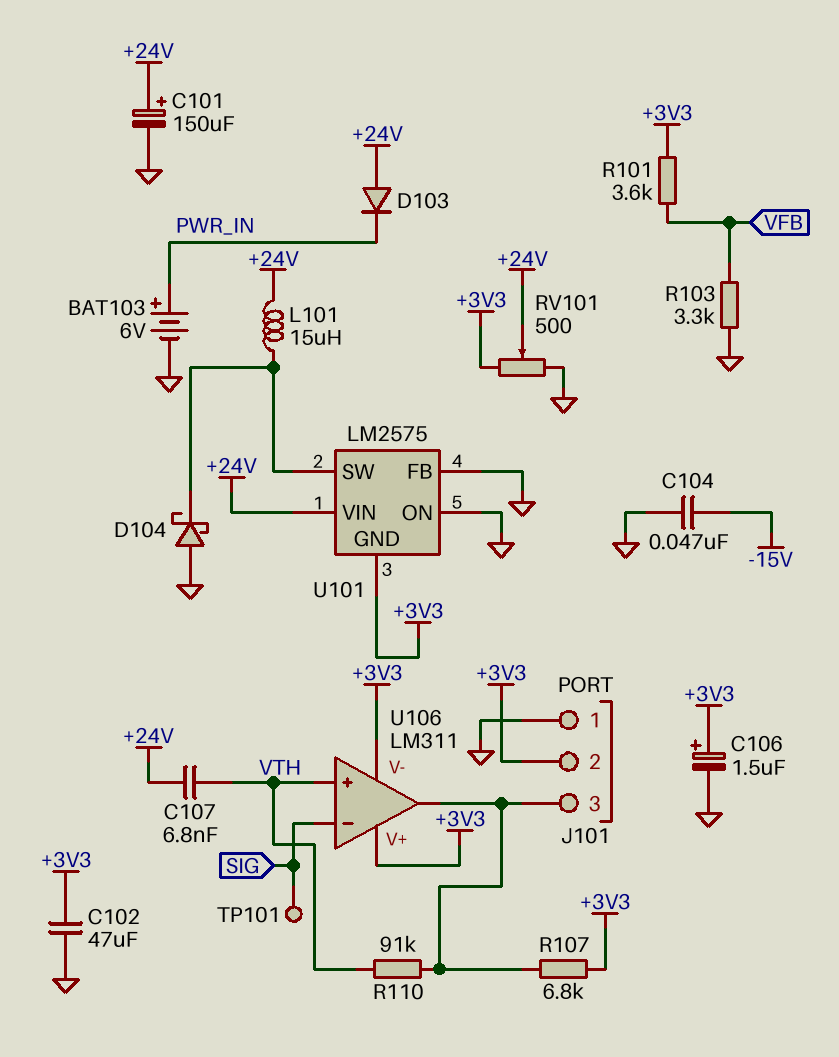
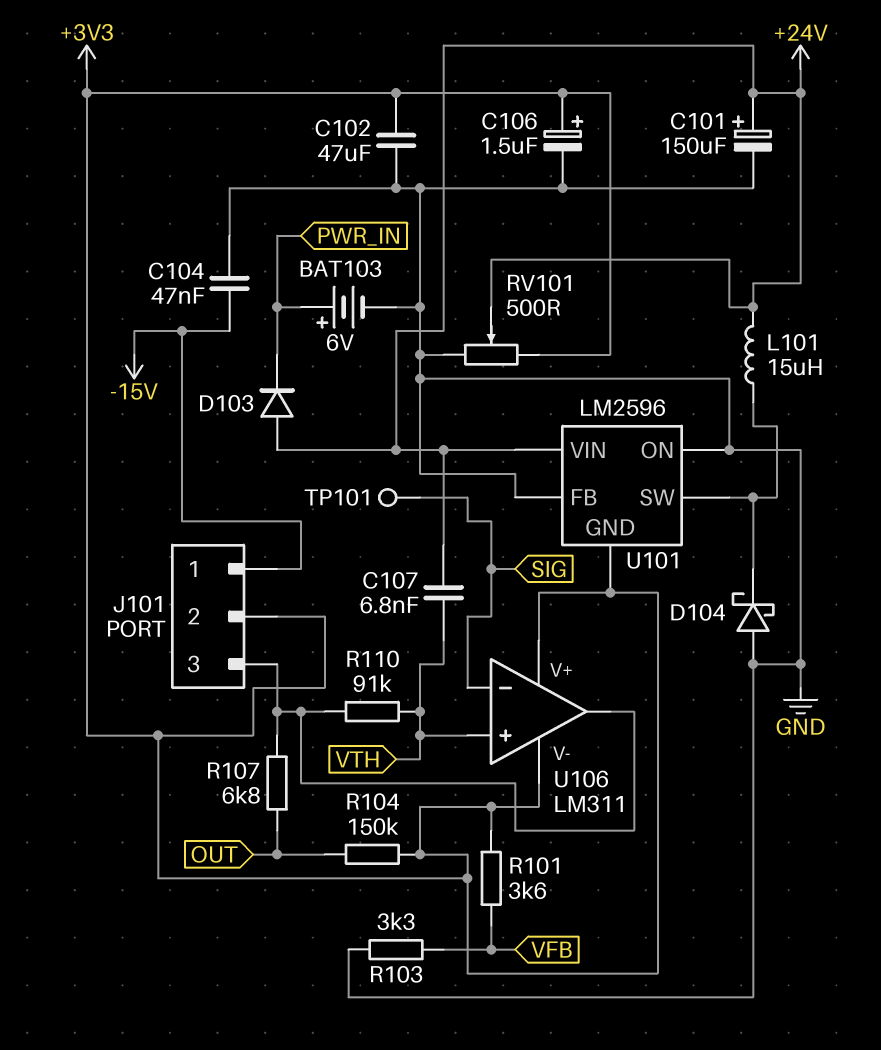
J101 pin 1: GND -> -15V
R104: none -> 150k (+3V3, OUT)
R107: 6.8k (+3V3, J101/3) -> 6.8k (J101/3, OUT)
U101: LM2575 -> LM2596

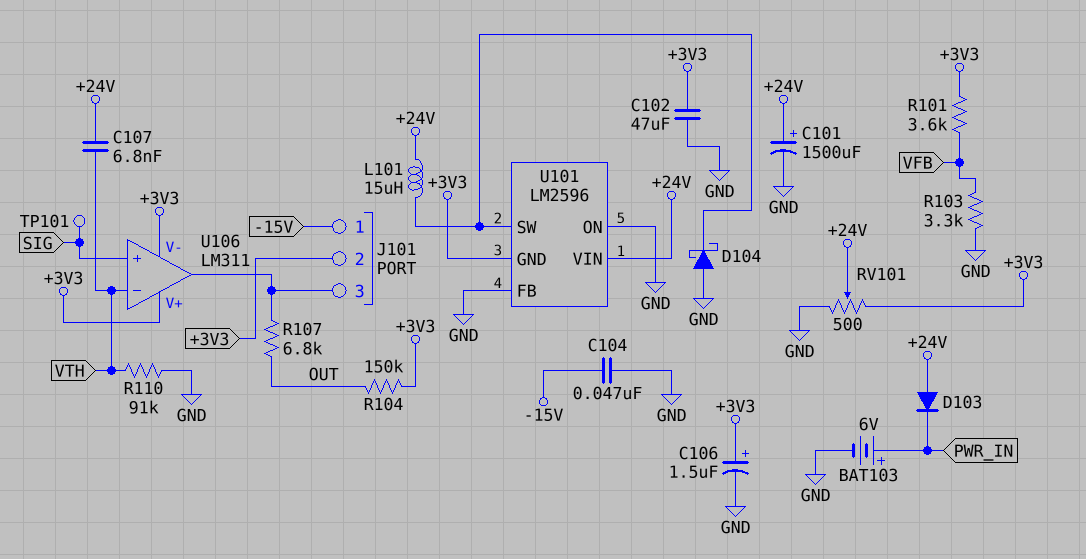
C101: 150uF (plus +24V, minus GND) -> 1500uF (plus +24V, minus GND)
R110: 91k (J101/3, VTH) -> 91k (GND, VTH)
U106 pin in+: VTH -> SIG
U106 pin in-: SIG -> VTH

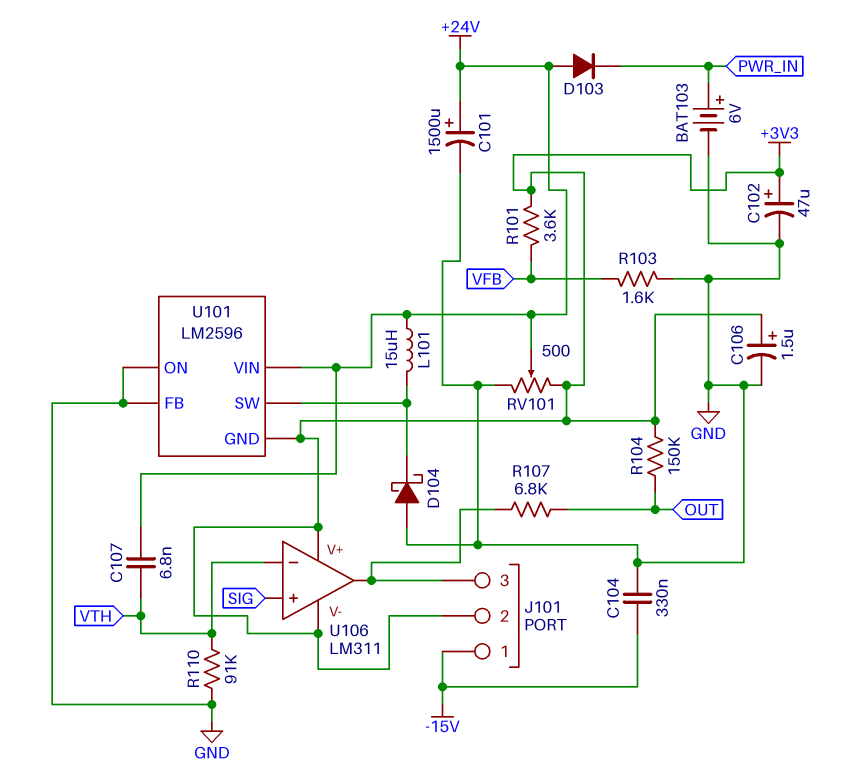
C102: 47uF (+3V3, GND) -> 47uF (plus +3V3, minus GND)
C104: 47nF (-15V, GND) -> 330nF (-15V, GND)
R103: 3.3k (GND, VFB) -> 1.6k (GND, VFB)
TP101: test point (SIG) -> none

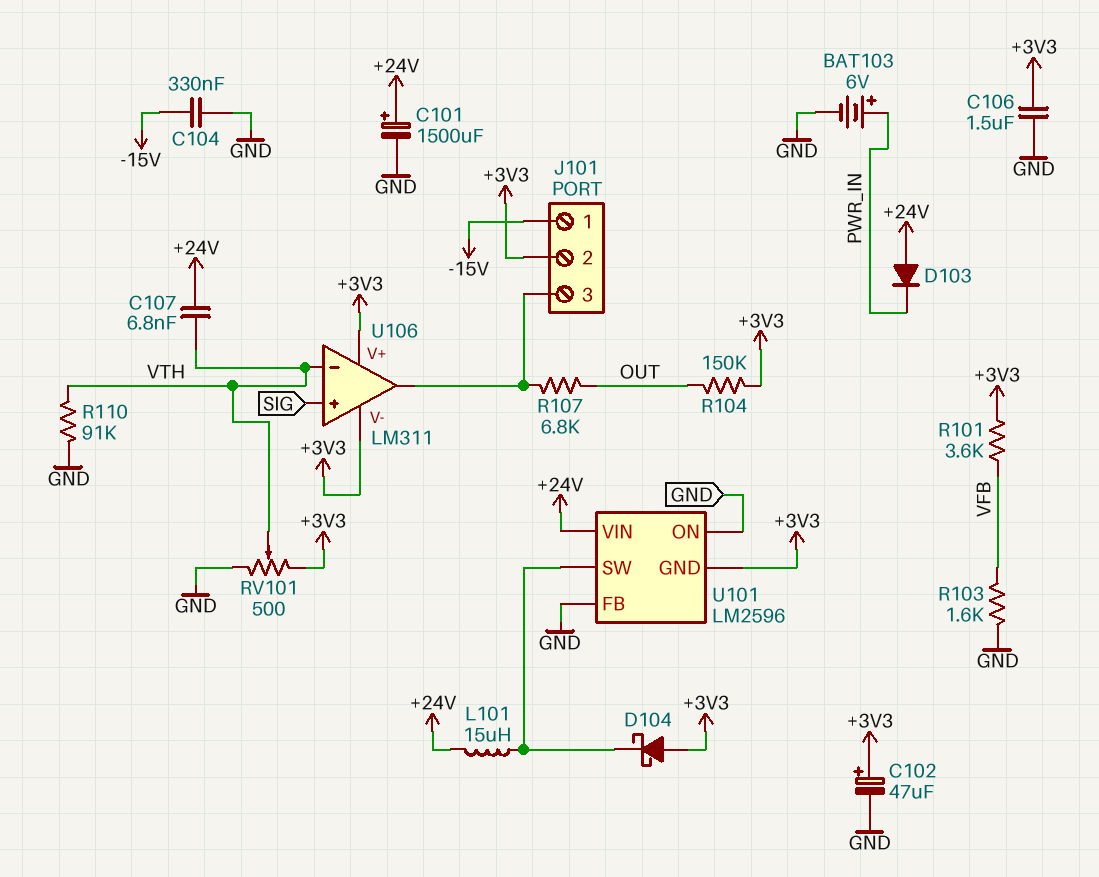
C106: 1.5uF (plus +3V3, minus GND) -> 1.5uF (+3V3, GND)
D104: schottky (A GND, K U101/SW) -> schottky (A +3V3, K U101/SW)
RV101: 500 (+3V3, GND, wiper +24V) -> 500 (+3V3, GND, wiper VTH)

